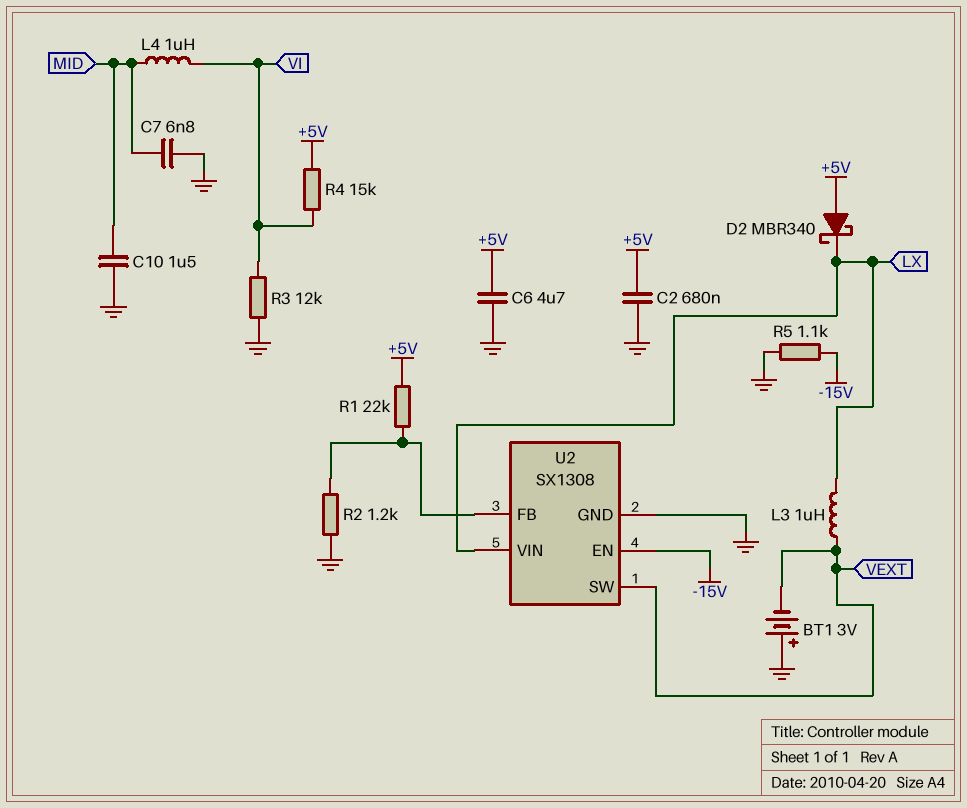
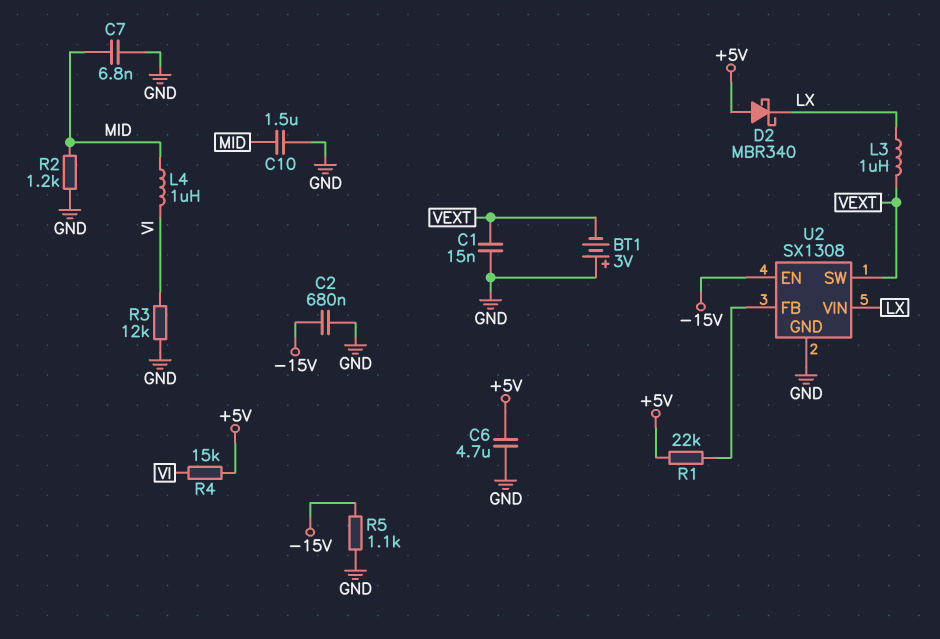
C1: none -> 15nF (GND, VEXT)
C2: 680nF (+5V, GND) -> 680nF (-15V, GND)
R2: 1.2k (GND, U2/FB) -> 1.2k (GND, MID)

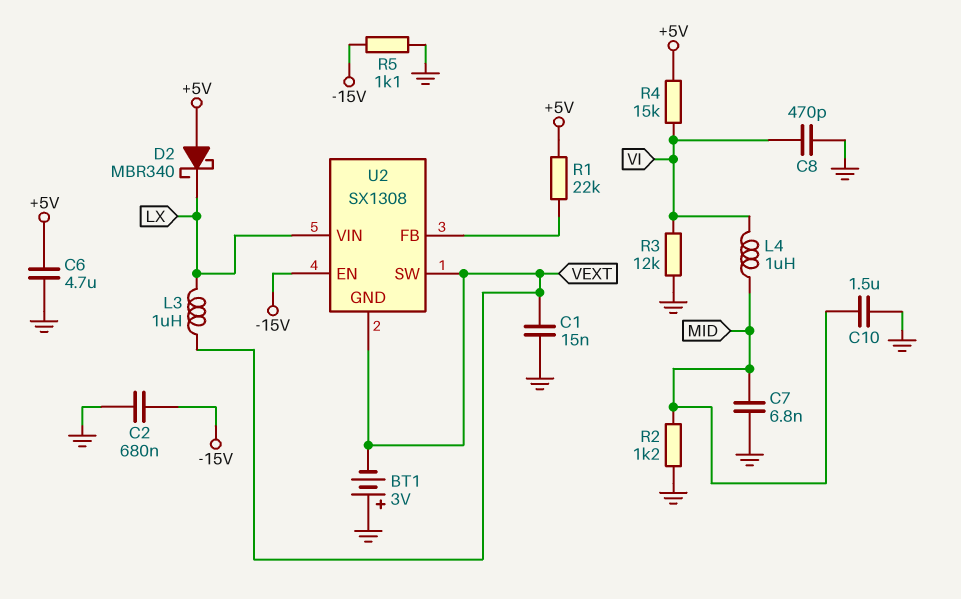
C8: none -> 470pF (GND, VI)
U2 pin GND: GND -> VEXT

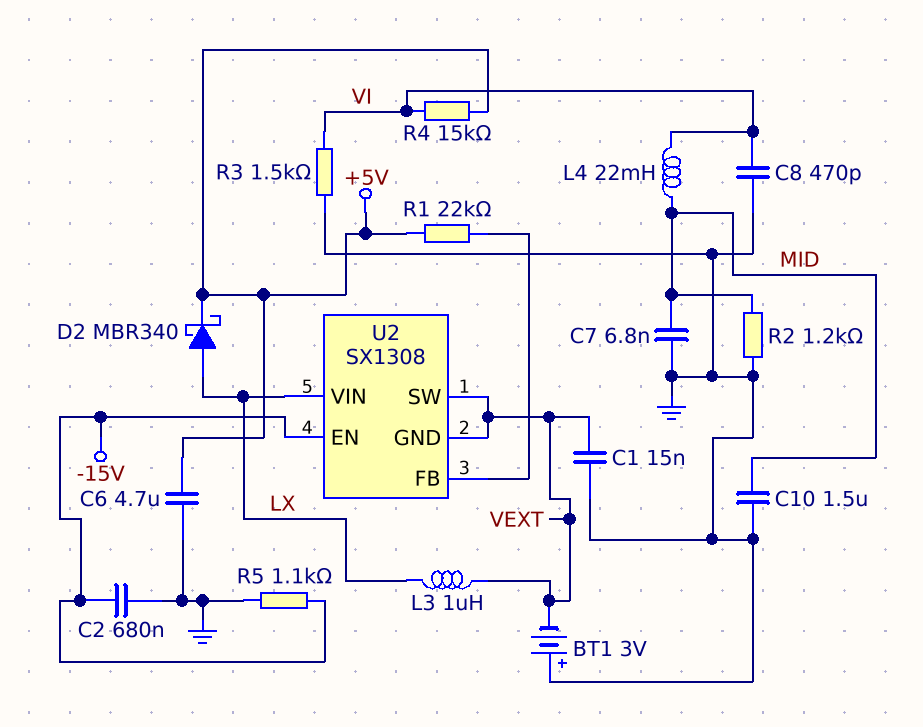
D2: schottky MBR340 (A +5V, K LX) -> schottky MBR340 (A LX, K +5V)
L4: 1uH (MID, VI) -> 22mH (MID, VI)
R3: 12k (GND, VI) -> 1.5k (GND, VI)

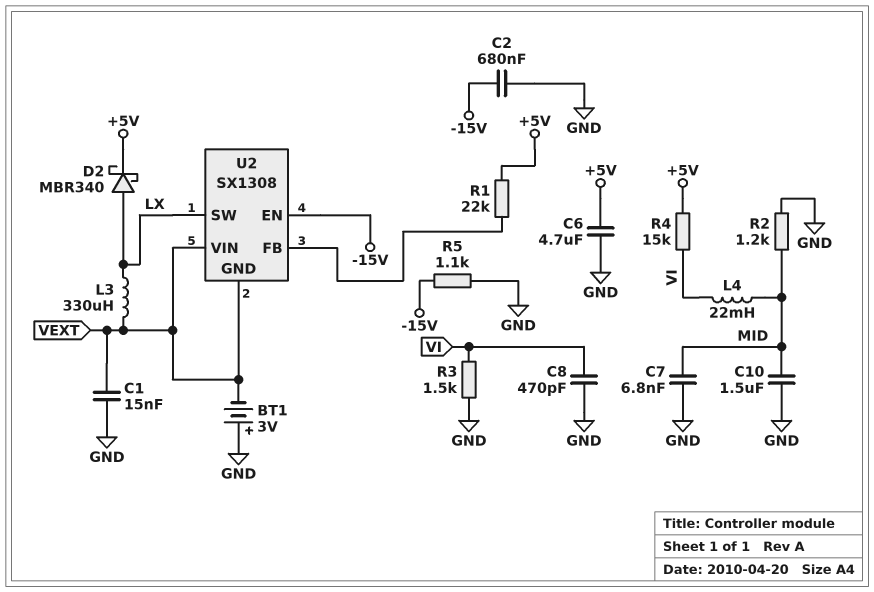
L3: 1uH (LX, VEXT) -> 330uH (LX, VEXT)
U2 pin SW: VEXT -> LX
U2 pin VIN: LX -> VEXT

